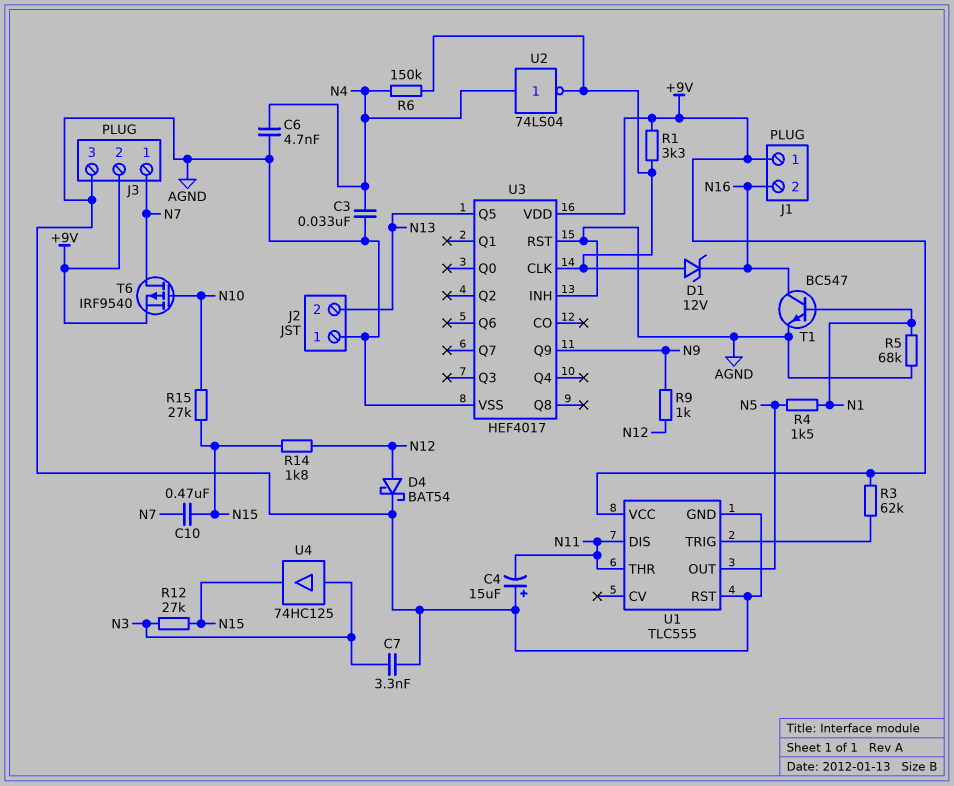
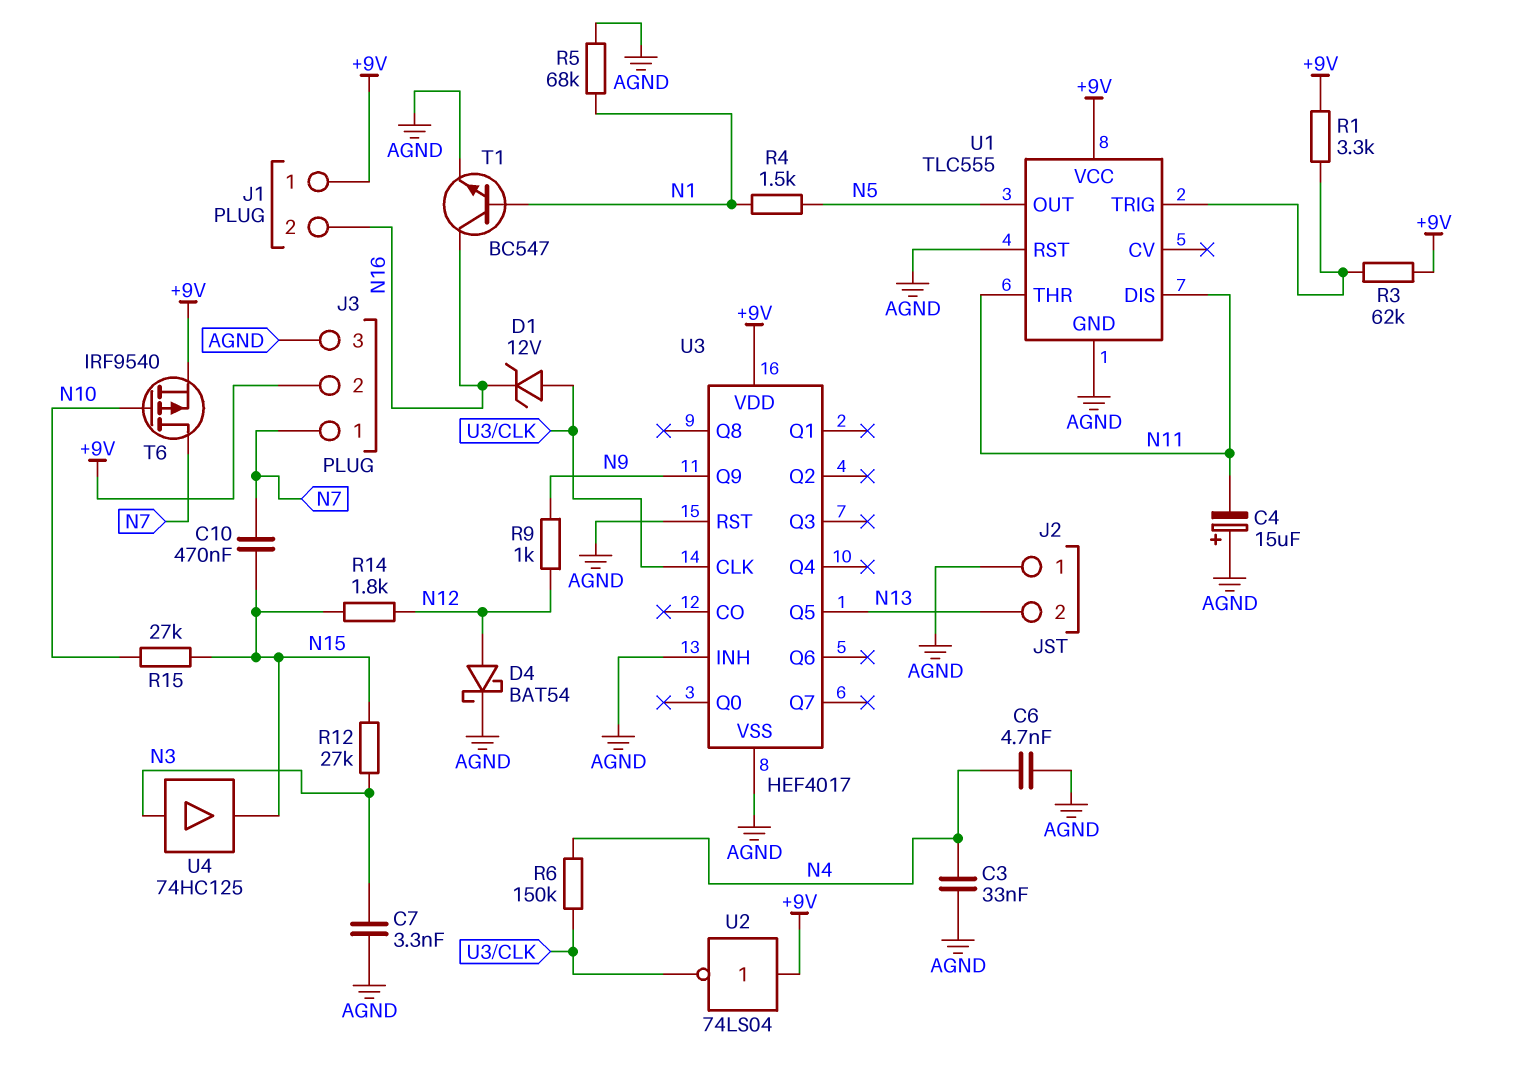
R1: 3.3k (+9V, U3/CLK) -> 3.3k (+9V, U1/TRIG)
U2: NOT 74LS04 (in N4, out U3/CLK) -> NOT 74LS04 (in +9V, out U3/CLK)

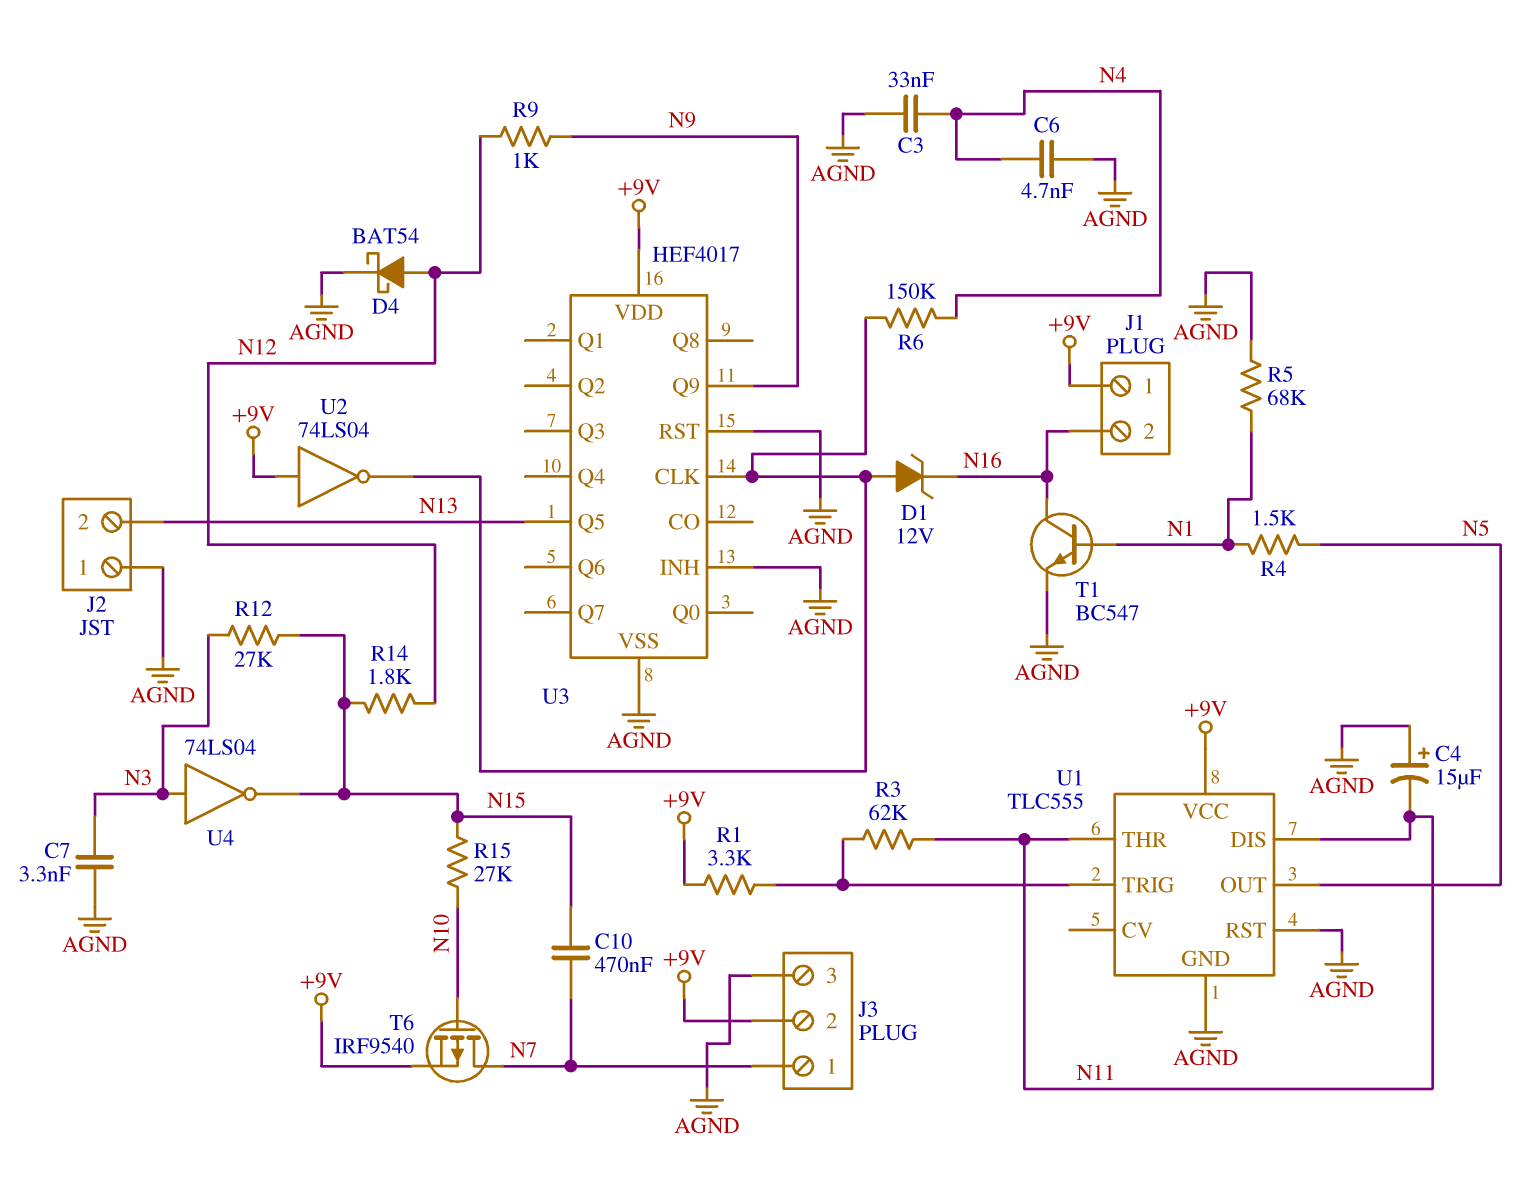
R3: 62k (+9V, U1/TRIG) -> 62k (N11, U1/TRIG)
U4: buffer 74HC125 (in N3, out N15) -> NOT 74LS04 (in N3, out N15)

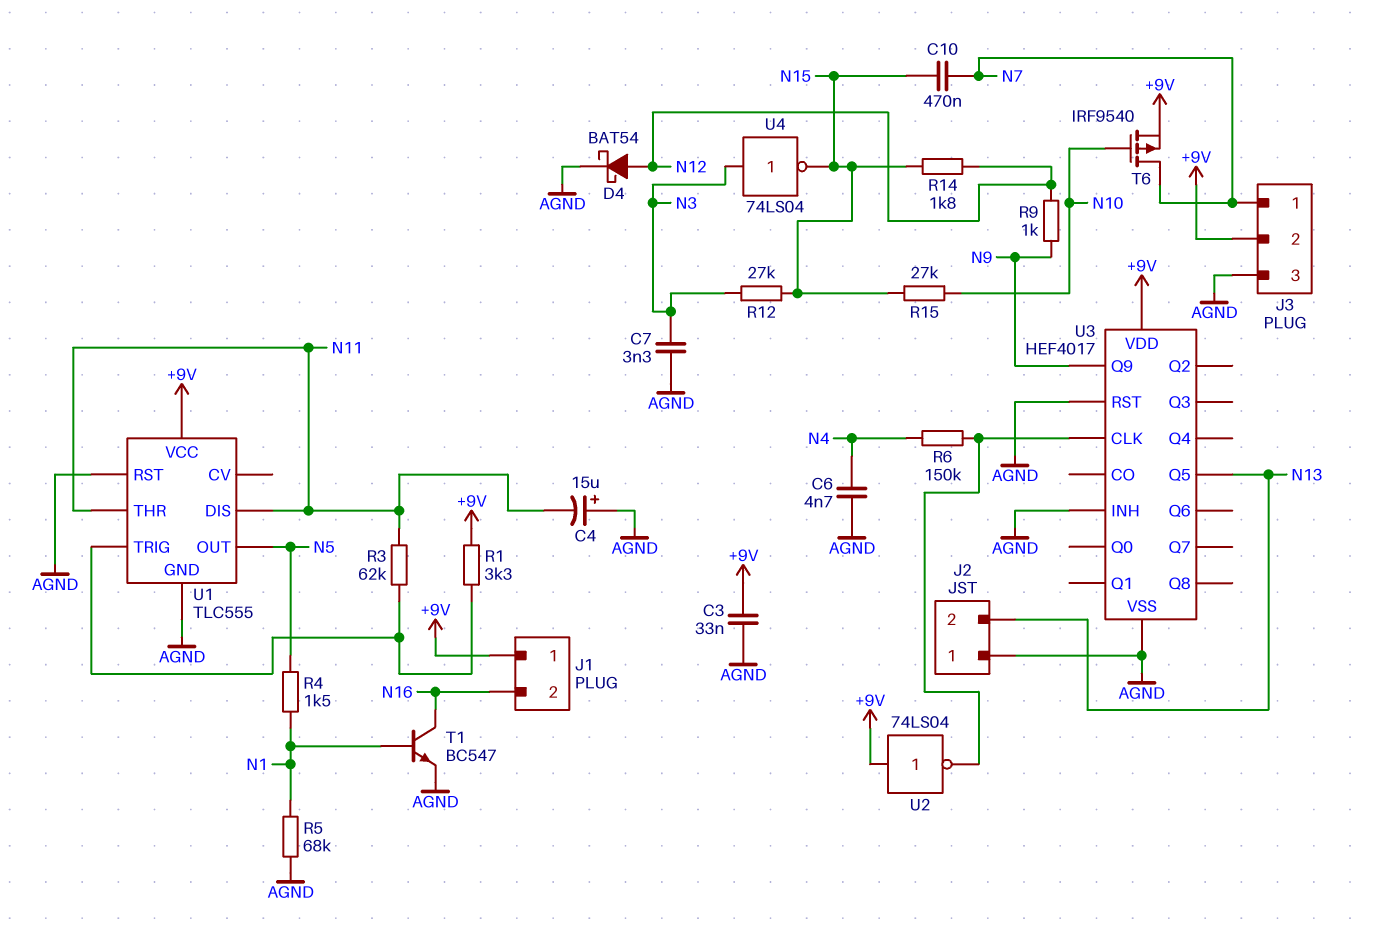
C3: 33nF (AGND, N4) -> 33nF (+9V, AGND)
D1: zener 12V (A U3/CLK, K N16) -> none

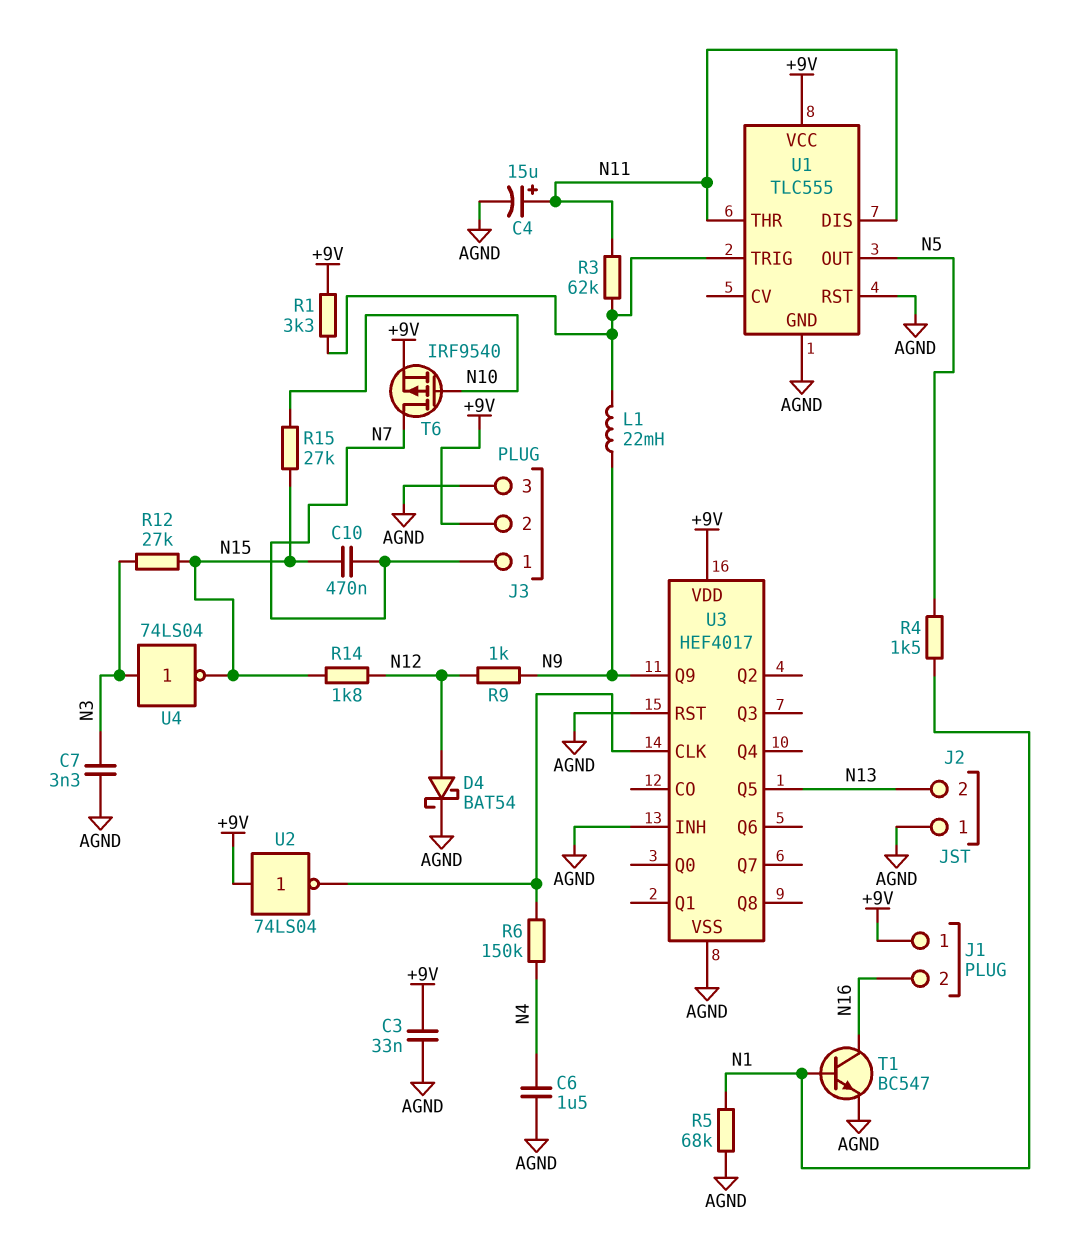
C4: 15uF (plus AGND, minus N11) -> 15uF (plus N11, minus AGND)
C6: 4.7nF (AGND, N4) -> 1.5uF (AGND, N4)
L1: none -> 22mH (N9, U1/TRIG)

